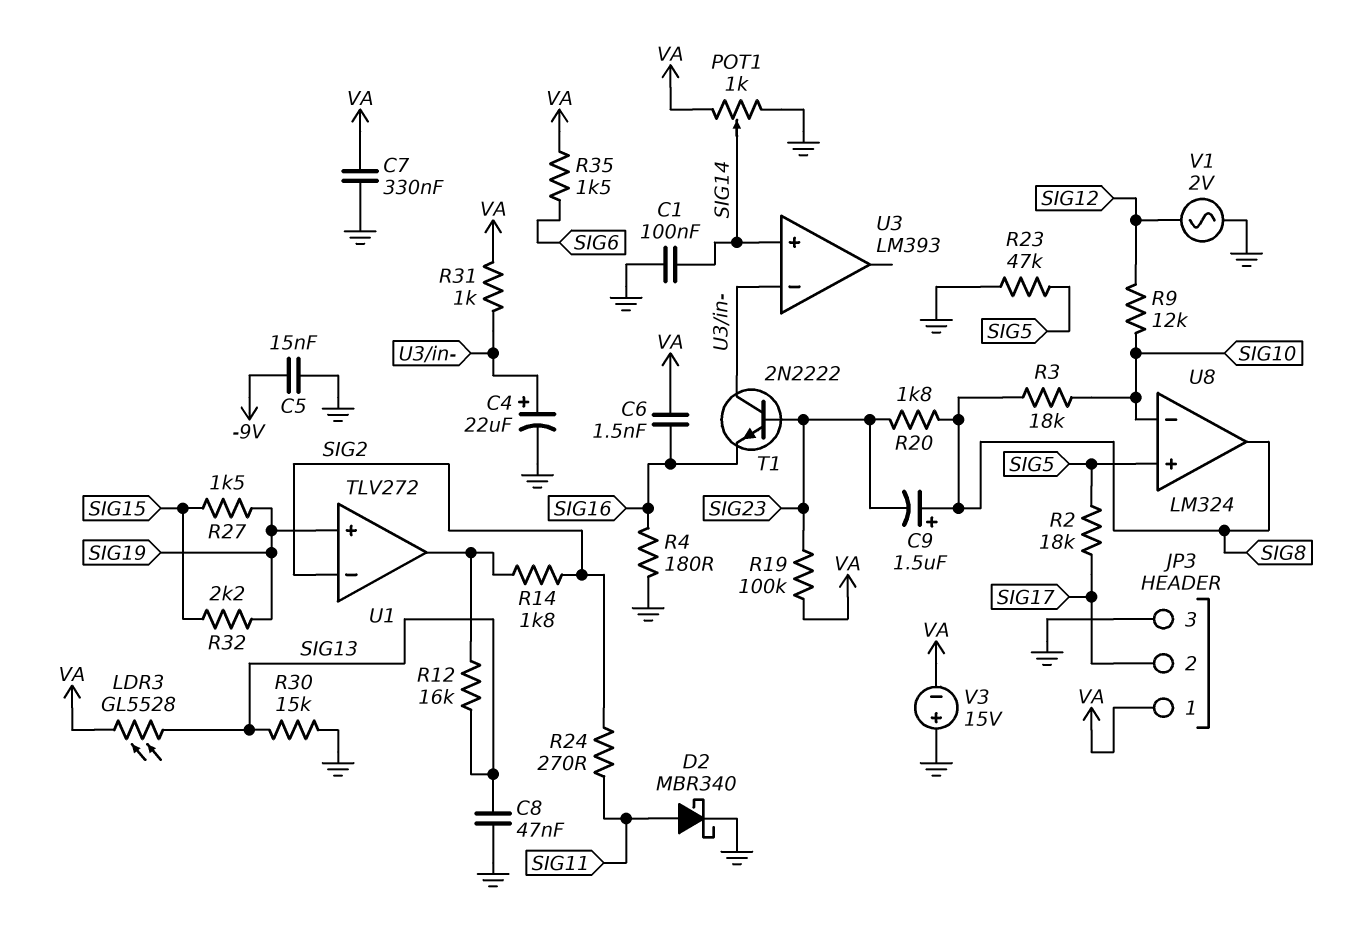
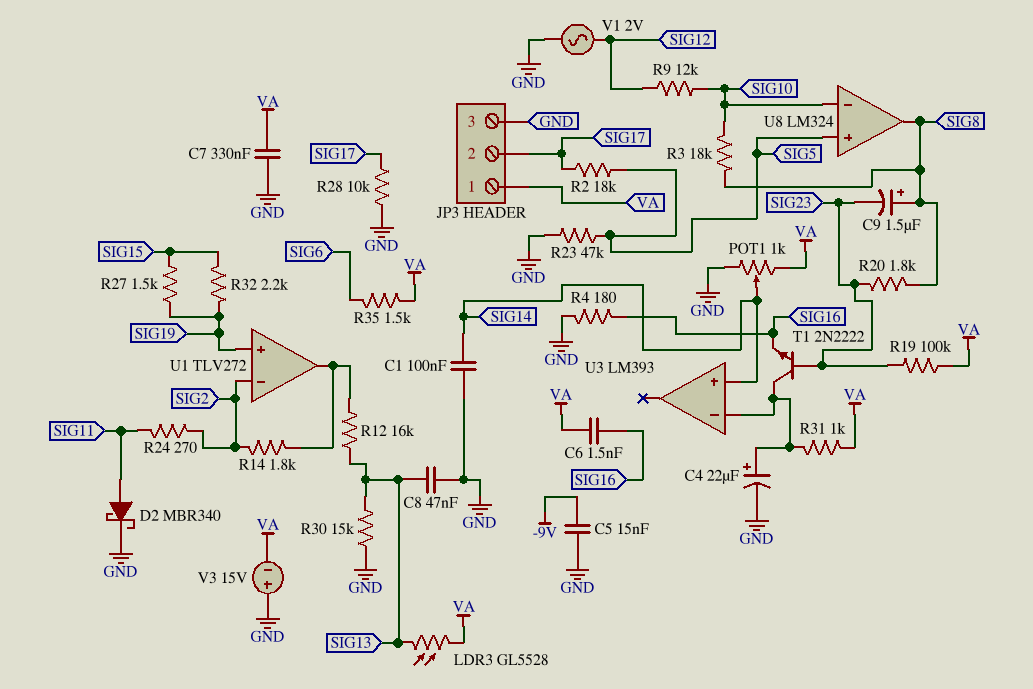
R28: none -> 10k (GND, SIG17)

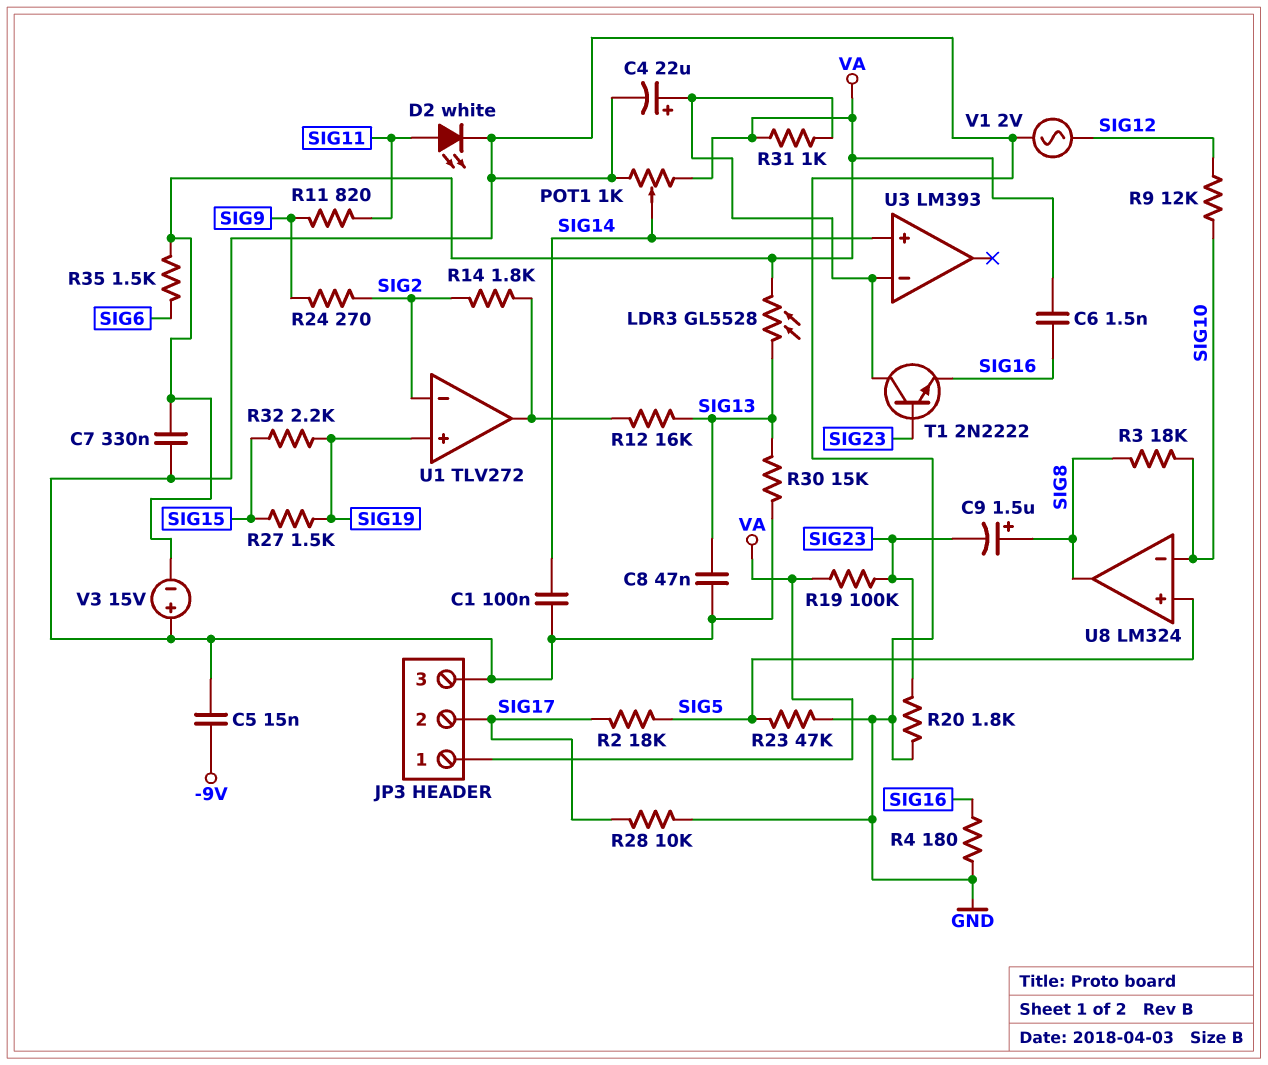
D2: schottky MBR340 (A SIG11, K GND) -> LED white (A SIG11, K GND)
R11: none -> 820 (SIG9, SIG11)
R20: 1.8k (SIG8, SIG23) -> 1.8k (GND, SIG23)
R24: 270 (SIG2, SIG11) -> 270 (SIG2, SIG9)

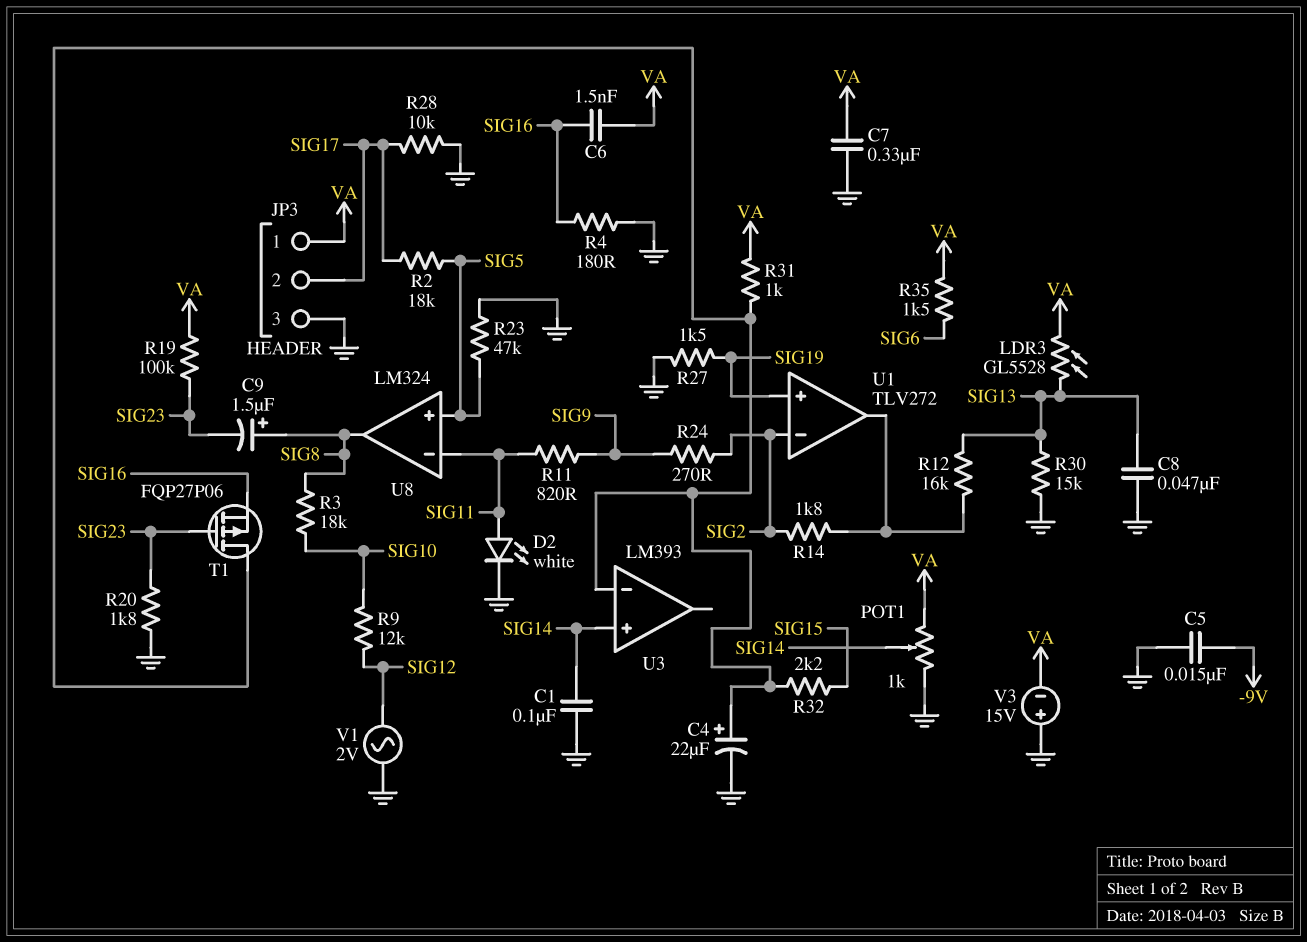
R27: 1.5k (SIG15, SIG19) -> 1.5k (GND, SIG19)
R32: 2.2k (SIG15, SIG19) -> 2.2k (SIG15, U3/in-)
T1: NPN 2N2222 (B SIG23, C U3/in-, E SIG16) -> PMOS FQP27P06 (G SIG23, D U3/in-, S SIG16)
U8 pin in-: SIG10 -> SIG11

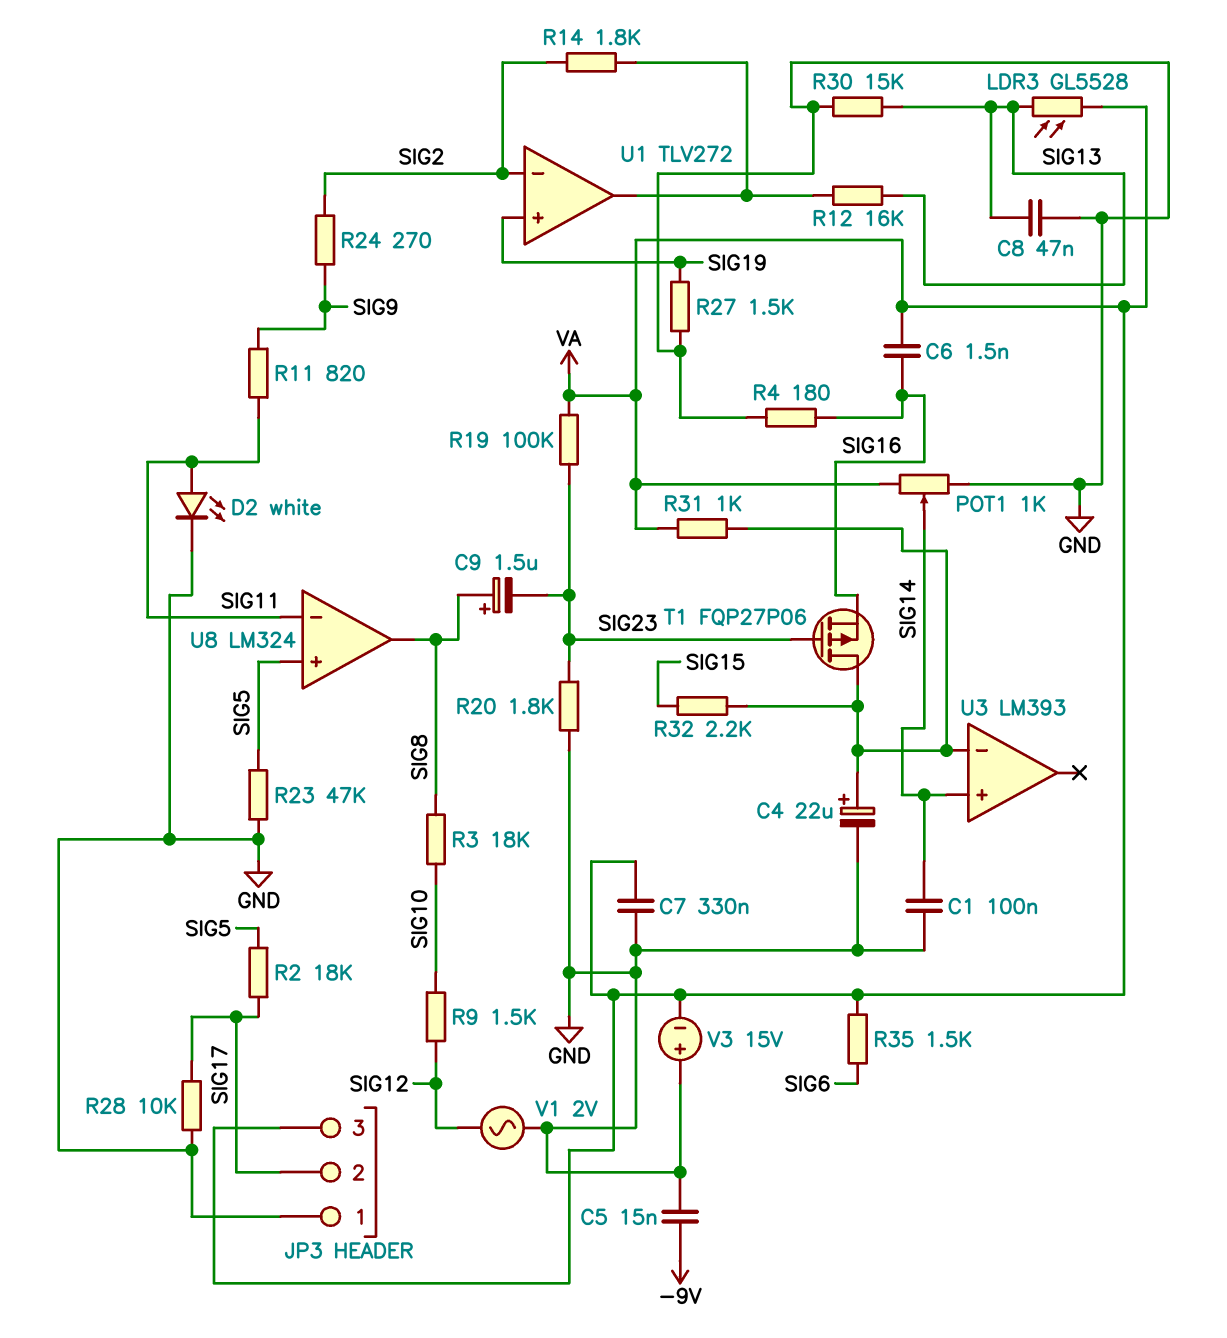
JP3 pin 1: VA -> GND
JP3 pin 3: GND -> VA
R9: 12k (SIG10, SIG12) -> 1.5k (SIG10, SIG12)

